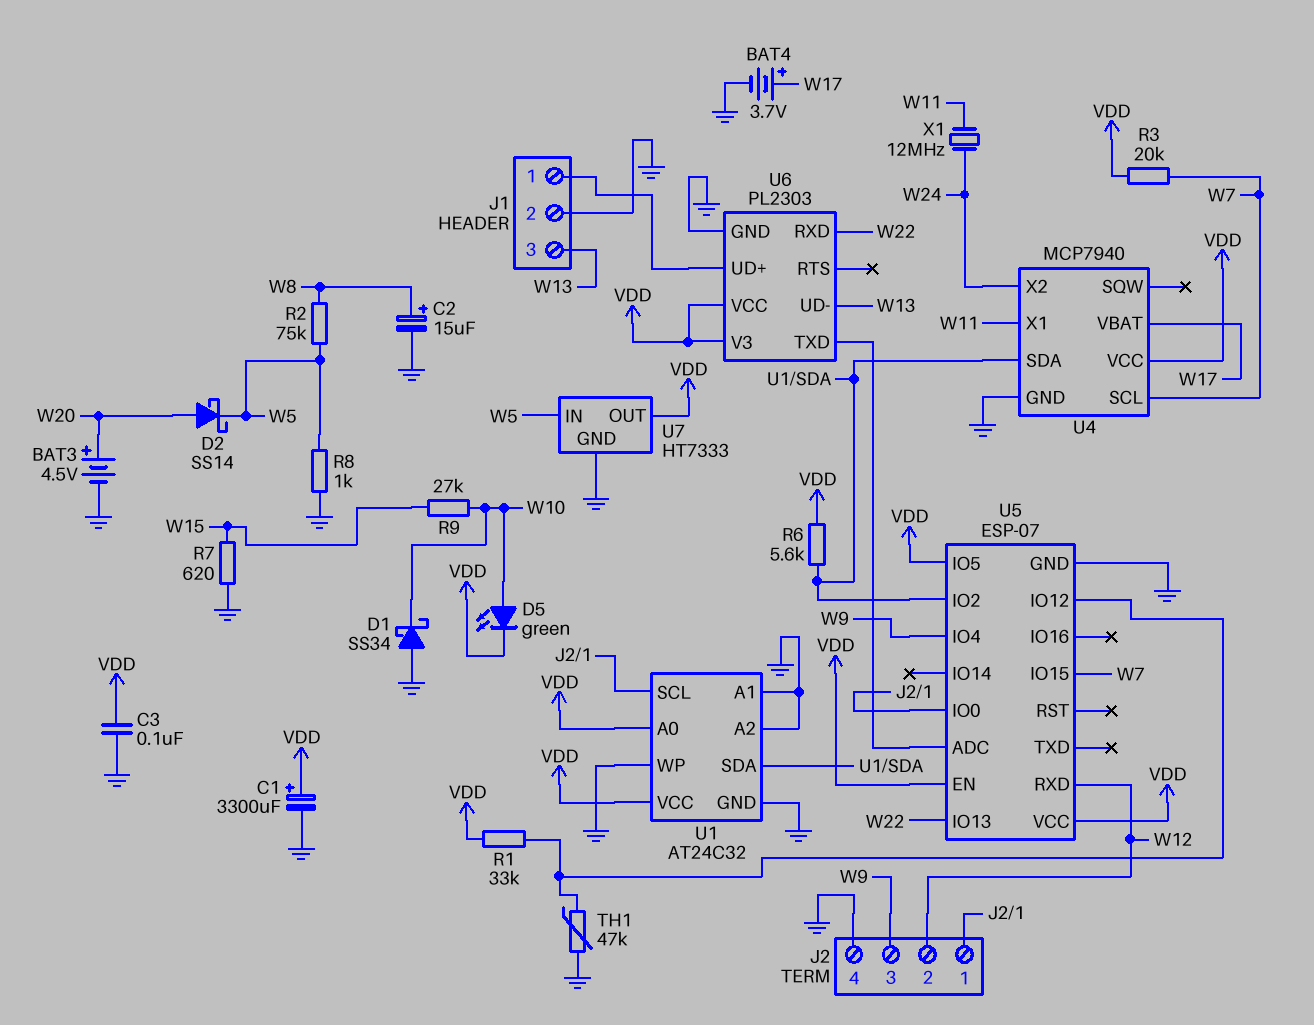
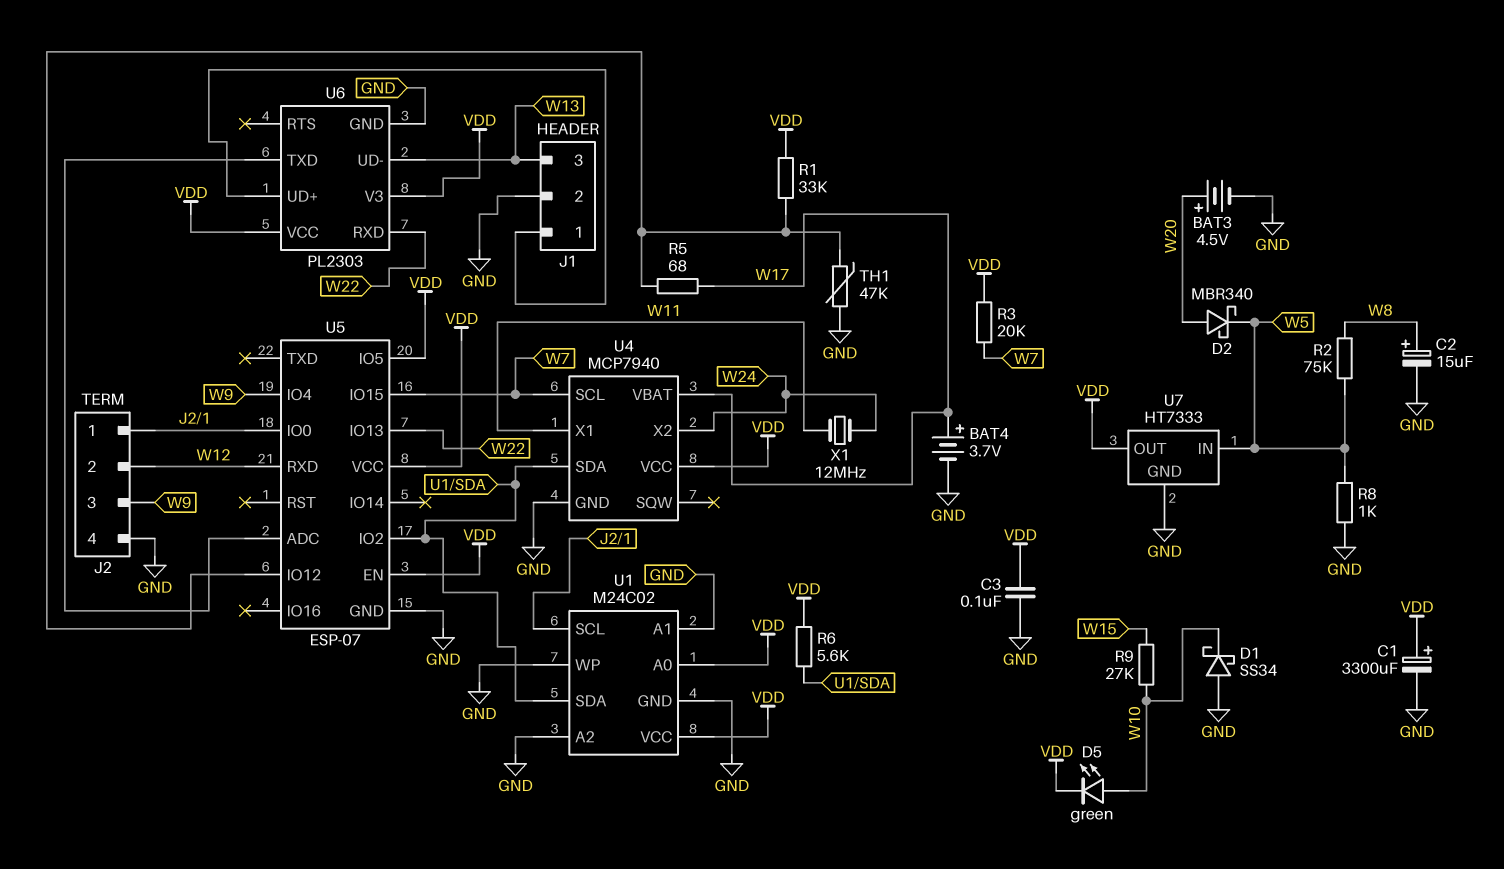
D2: schottky SS14 (A W20, K W5) -> schottky MBR340 (A W20, K W5)
R5: none -> 68 (U5/IO12, W17)
R7: 620 (GND, W15) -> none
U1: AT24C32 -> M24C02

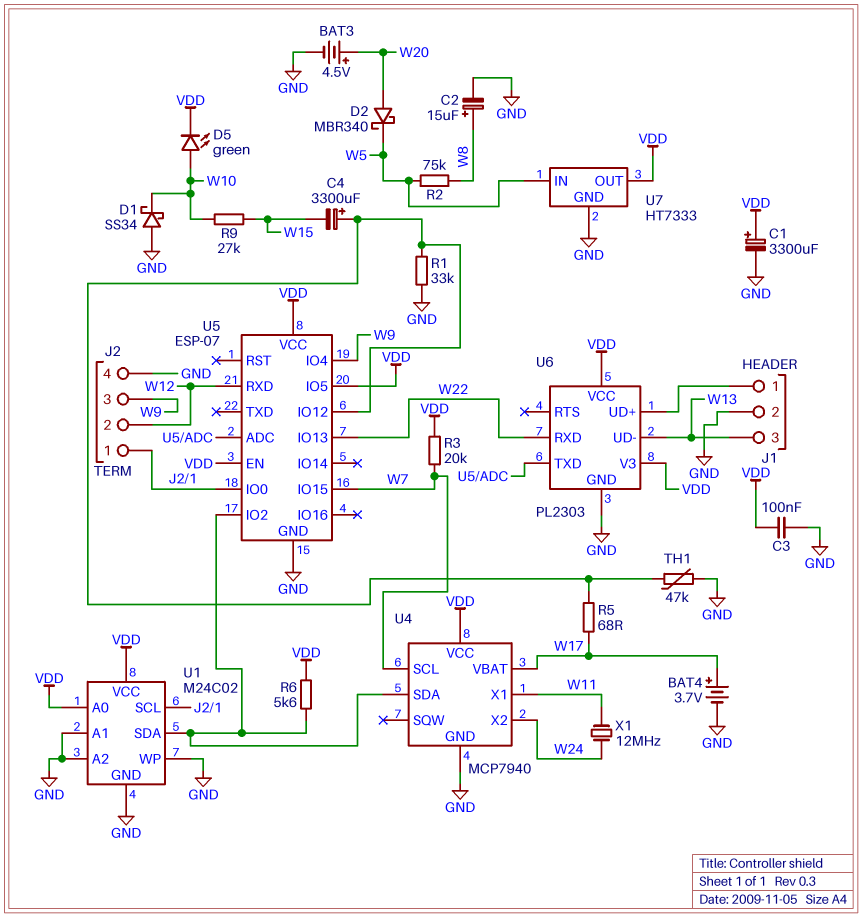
C4: none -> 3300uF (plus U5/IO12, minus W15)
R1: 33k (U5/IO12, VDD) -> 33k (GND, U5/IO12)
R8: 1k (GND, W5) -> none

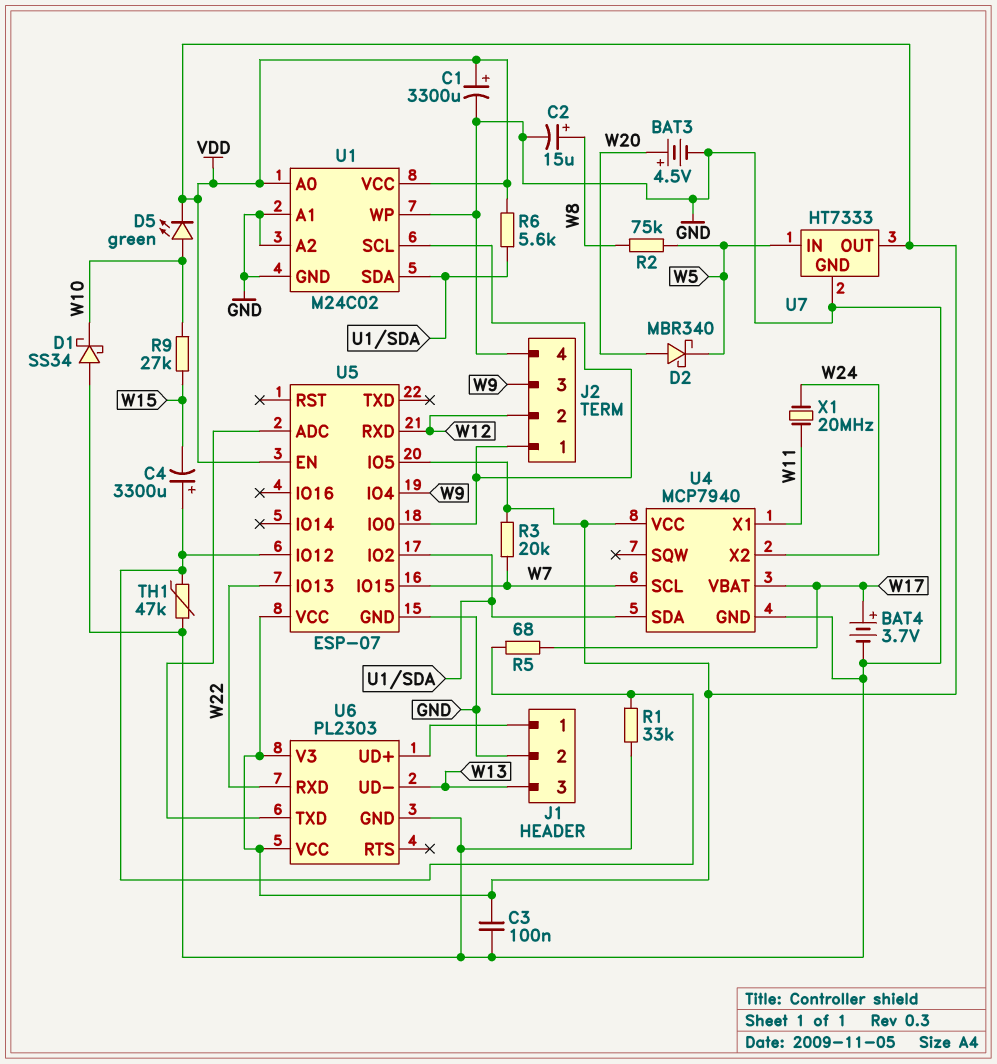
X1: 12MHz (W11, W24) -> 20MHz (W11, W24)

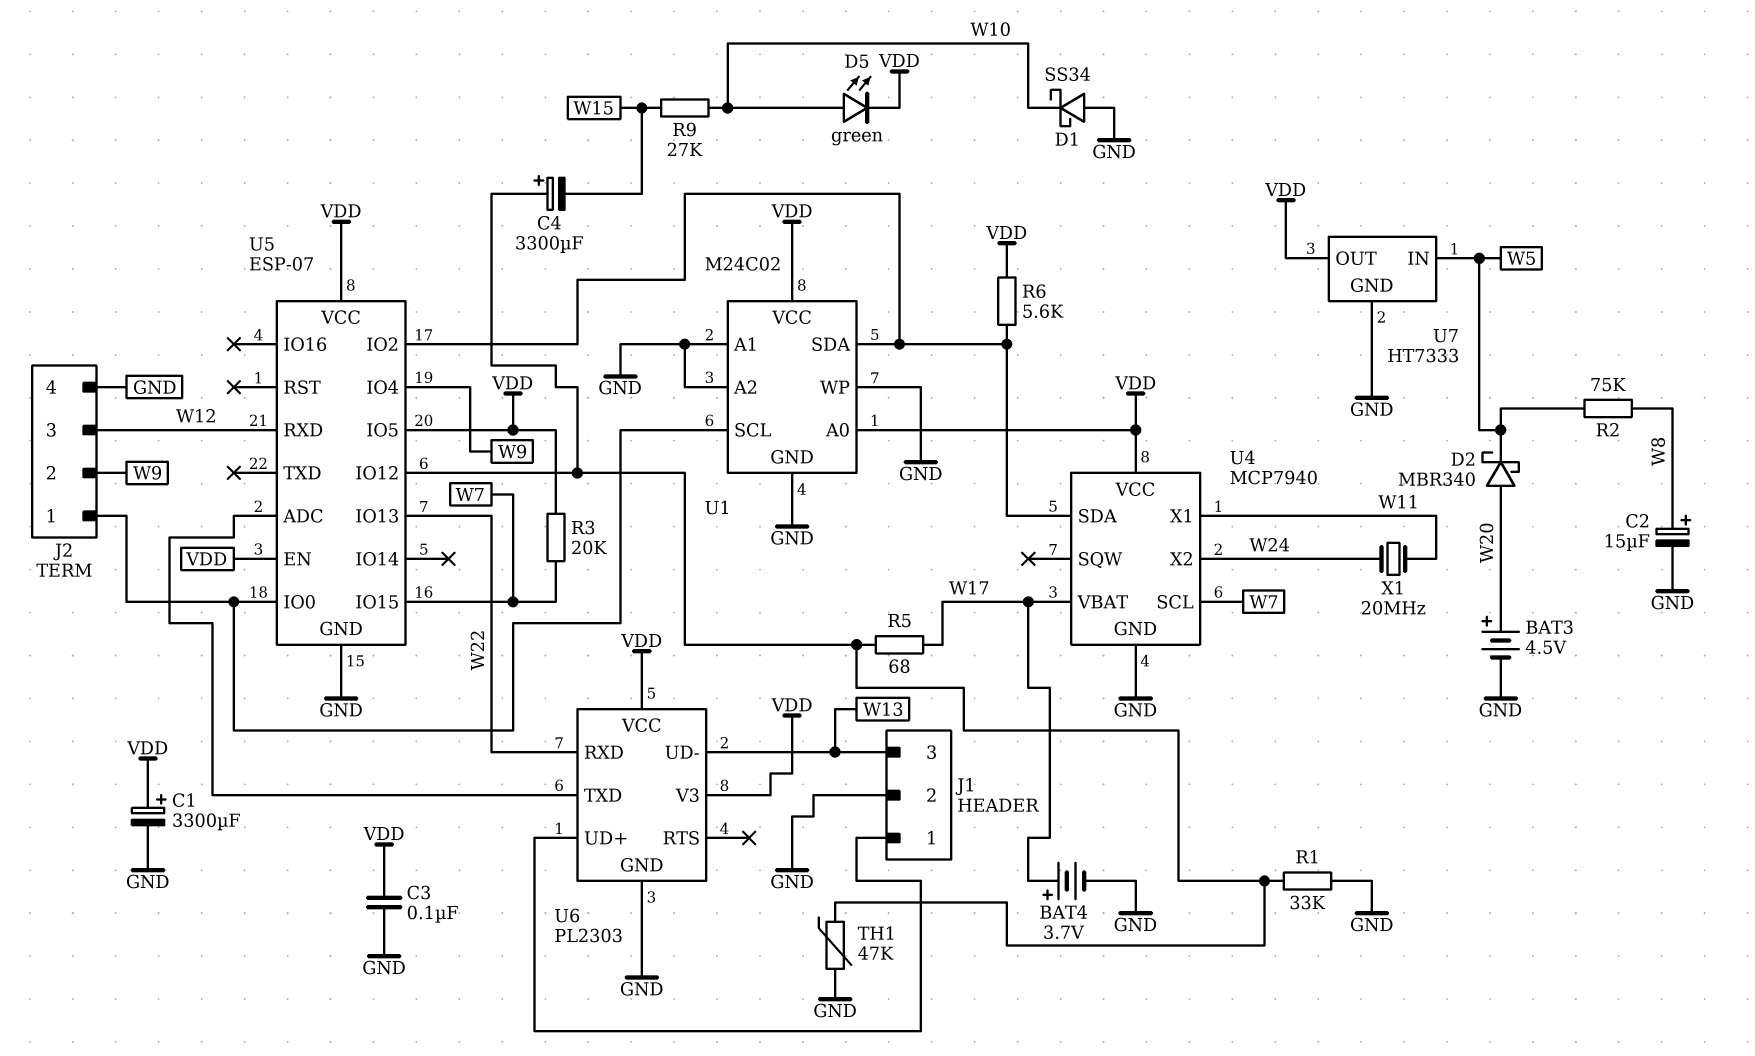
J2 pin 2: W12 -> W9
J2 pin 3: W9 -> W12

